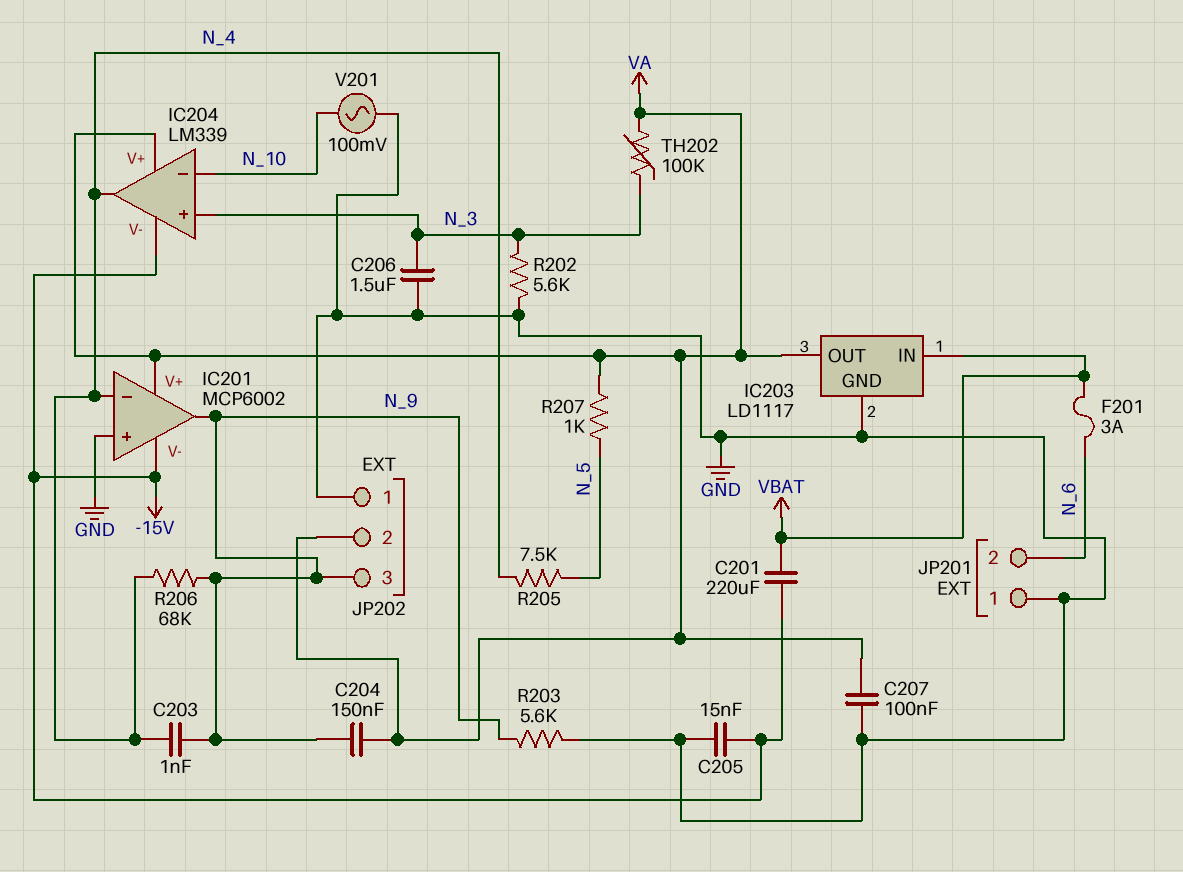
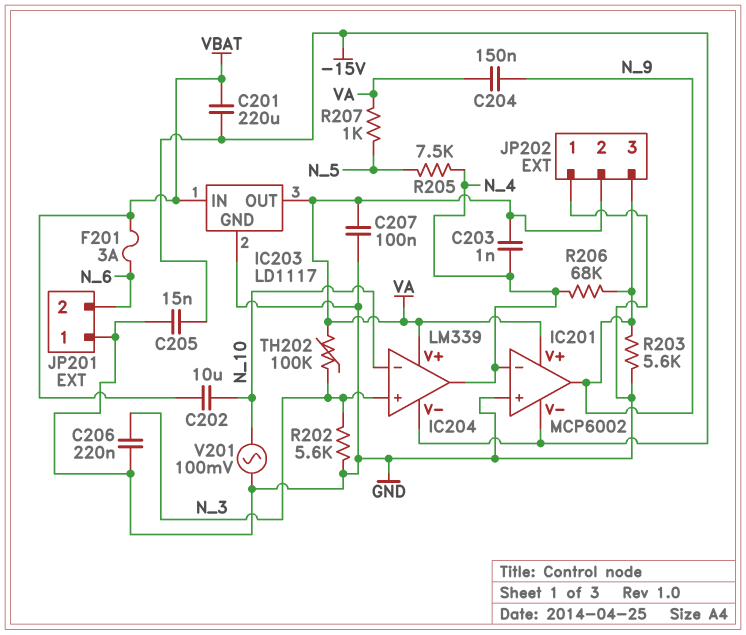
C202: none -> 10uF (N_10, VBAT)
C203: 1nF (N_4, N_9) -> 1nF (N_4, VA)
C206: 1.5uF (GND, N_3) -> 220nF (GND, N_3)

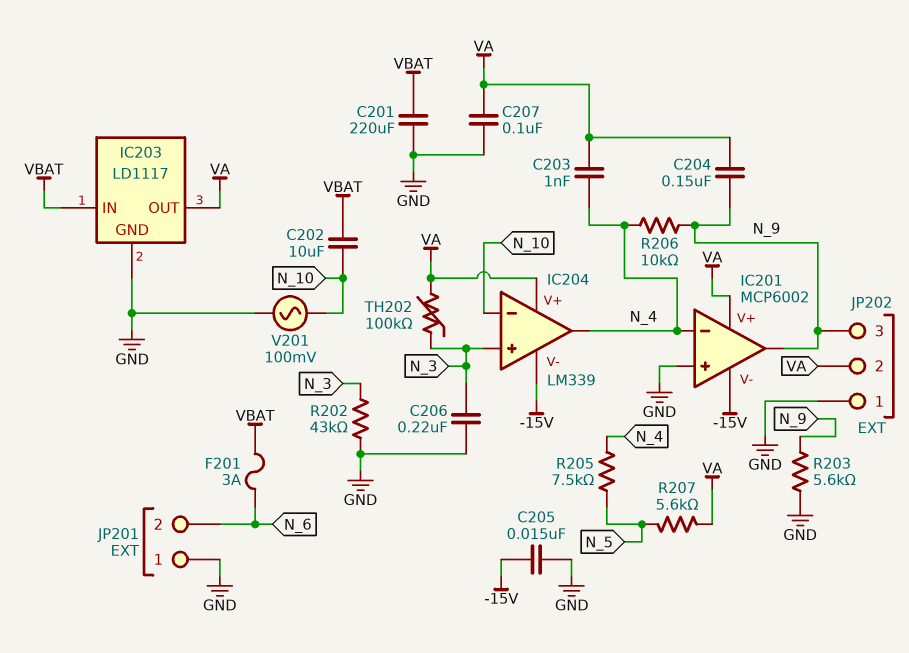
C201: 220uF (-15V, VBAT) -> 220uF (GND, VBAT)
R202: 5.6k (GND, N_3) -> 43k (GND, N_3)
R206: 68k (N_4, N_9) -> 10k (N_4, N_9)
R207: 1k (N_5, VA) -> 5.6k (N_5, VA)

